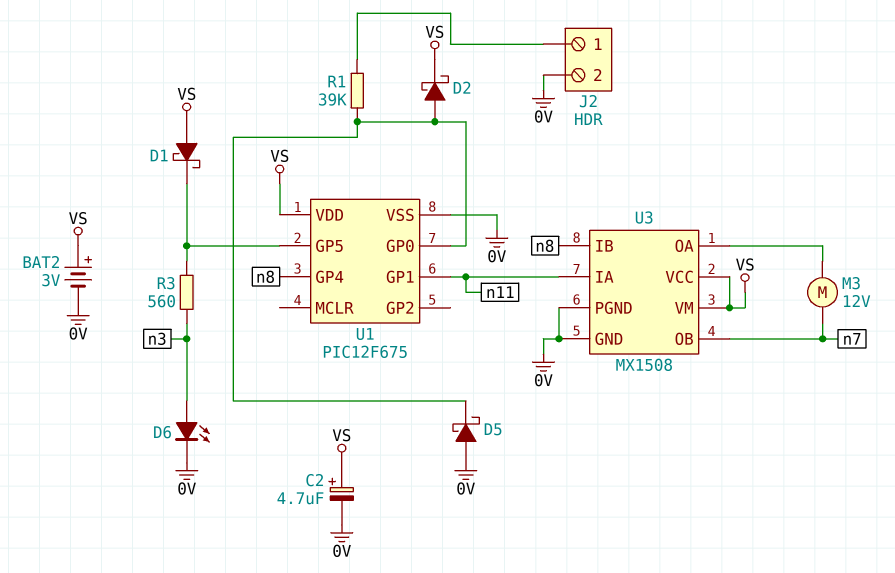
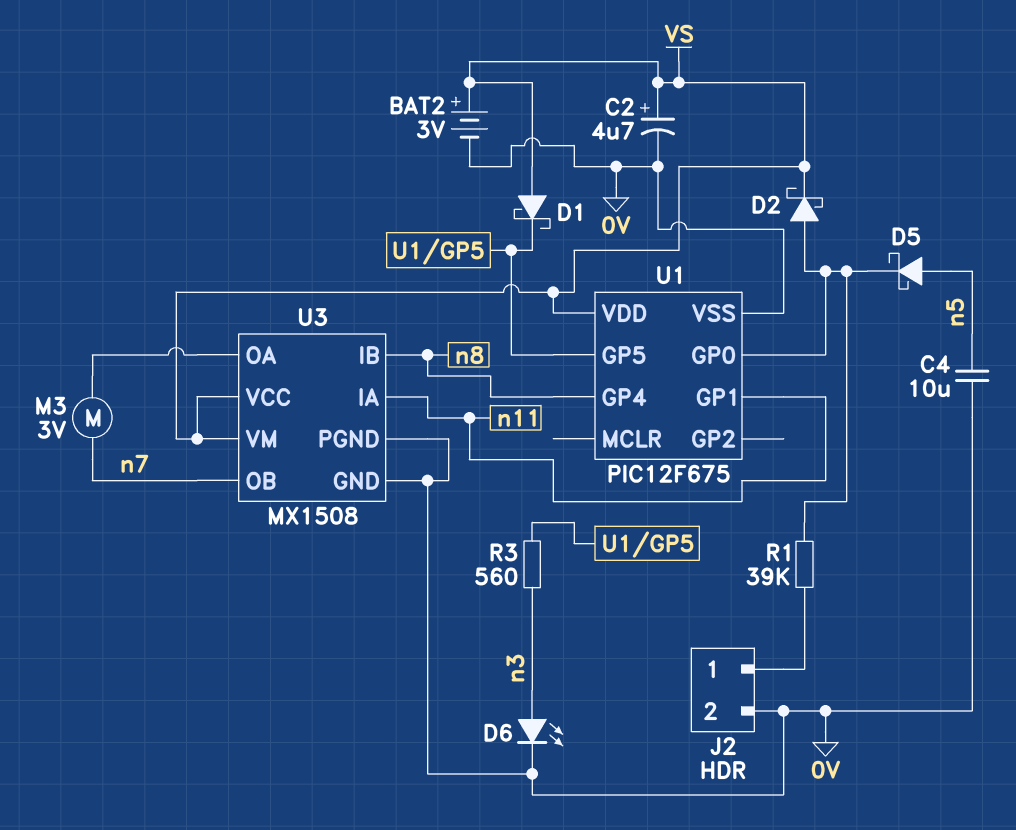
C4: none -> 10uF (0V, n5)
D5: schottky (A 0V, K U1/GP0) -> schottky (A n5, K U1/GP0)
M3: motor 12V (U3/OA, n7) -> motor 3V (U3/OA, n7)

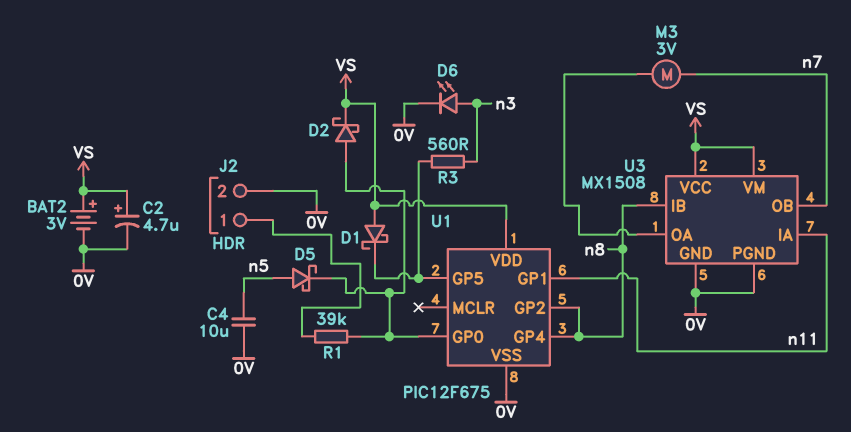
U1 pin GP2: none -> n8

